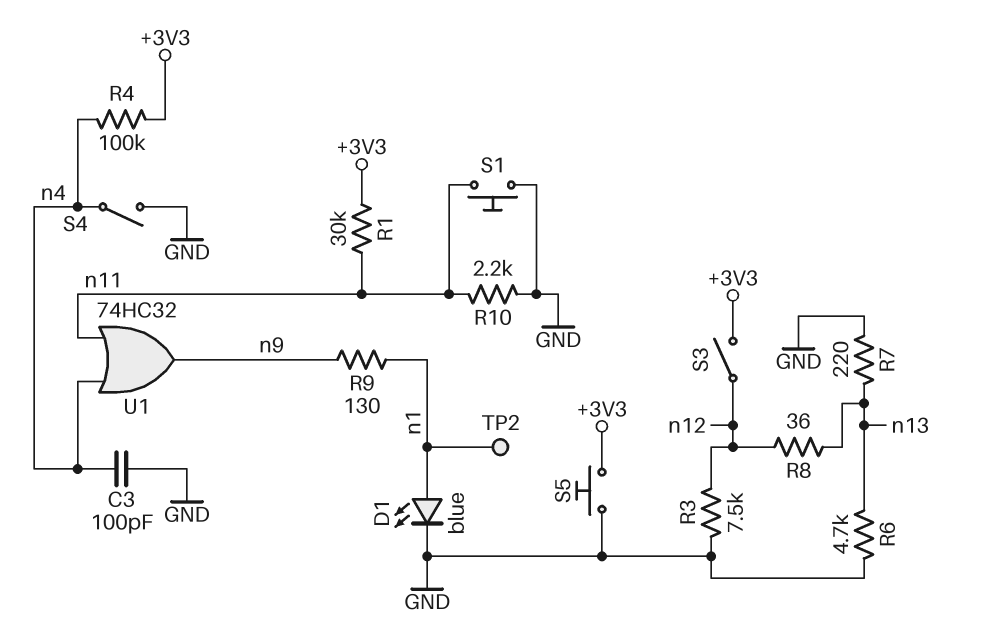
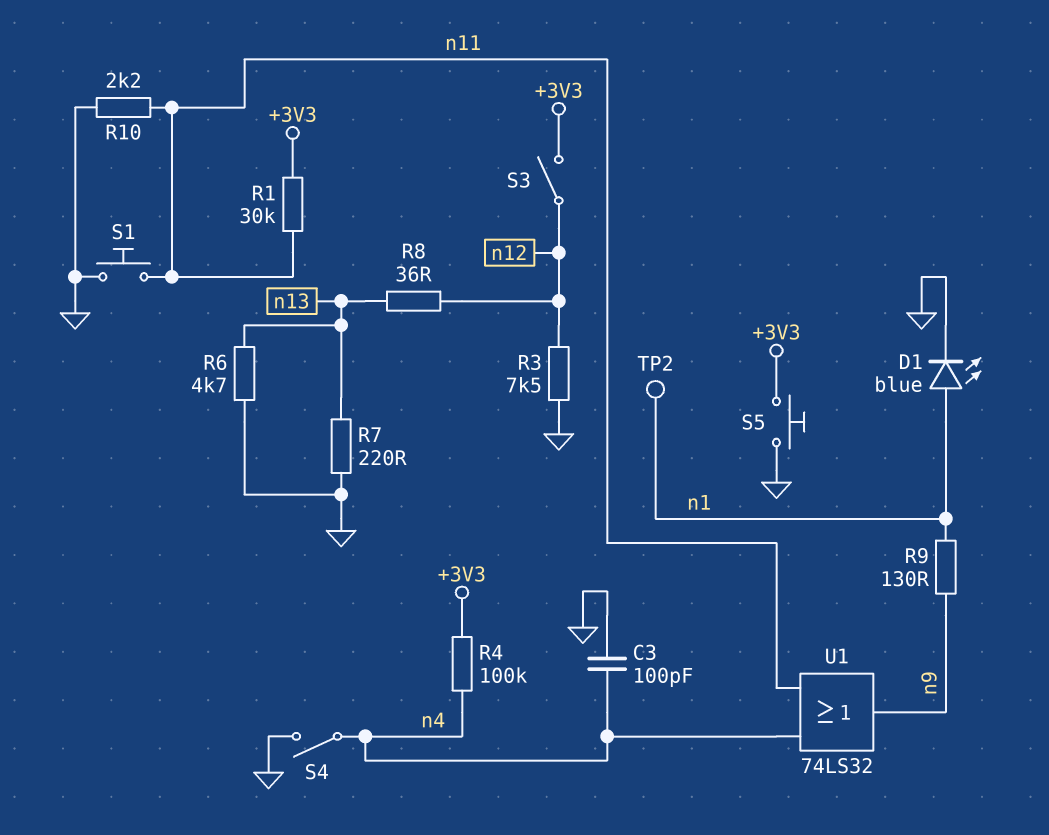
U1: OR 74HC32 (in n4, in n11, out n9) -> OR 74LS32 (in n4, in n11, out n9)

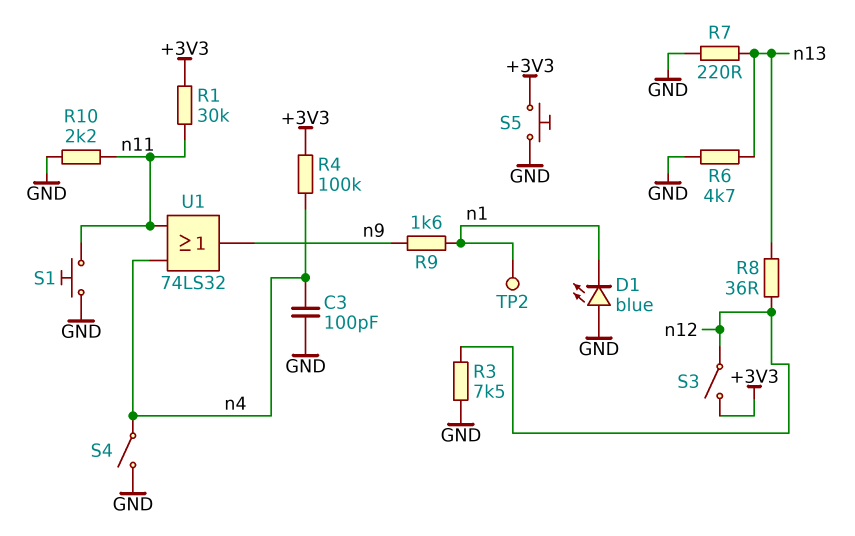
D1: LED blue (A n1, K GND) -> LED blue (A GND, K n1)
R9: 130 (n1, n9) -> 1.6k (n1, n9)

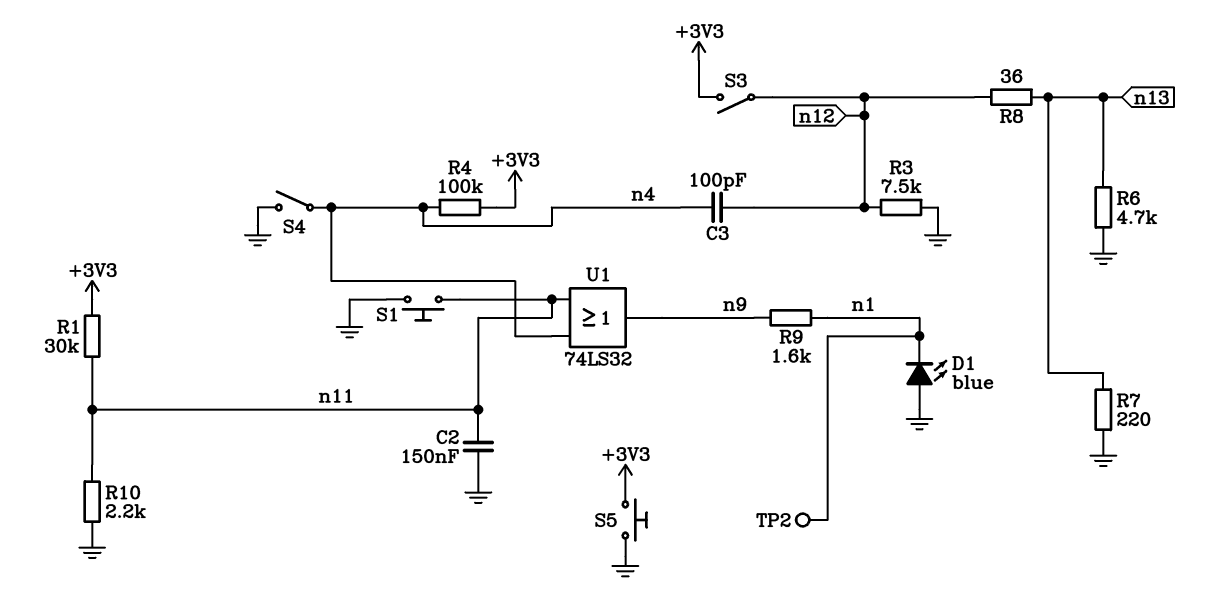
C2: none -> 150nF (GND, n11)
C3: 100pF (GND, n4) -> 100pF (n4, n12)

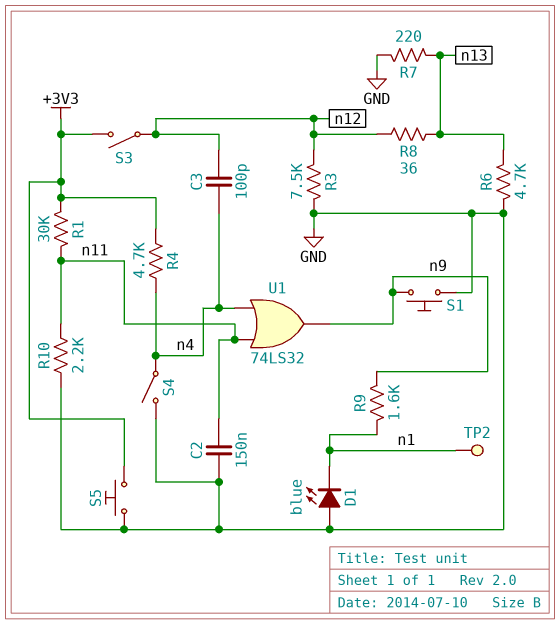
R4: 100k (+3V3, n4) -> 4.7k (+3V3, n4)
S1: button (GND, n11) -> button (GND, n9)

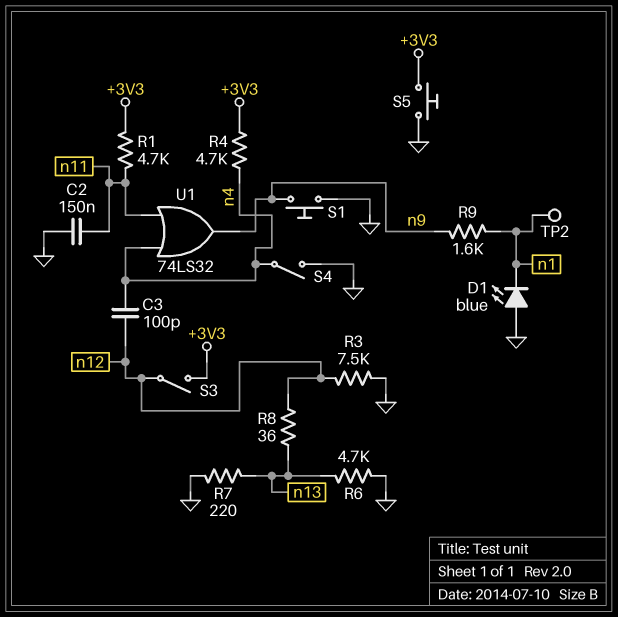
R1: 30k (+3V3, n11) -> 4.7k (+3V3, n11)
R10: 2.2k (GND, n11) -> none

